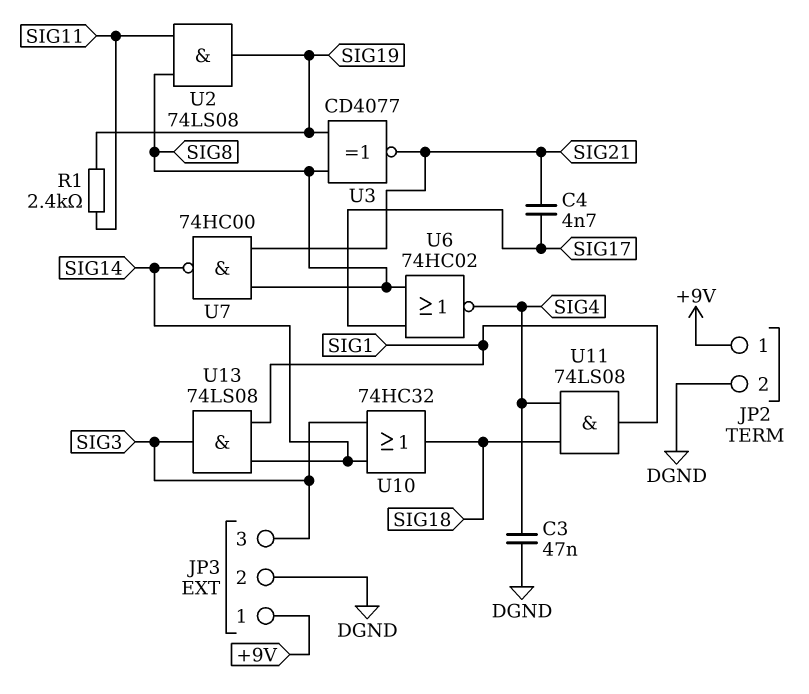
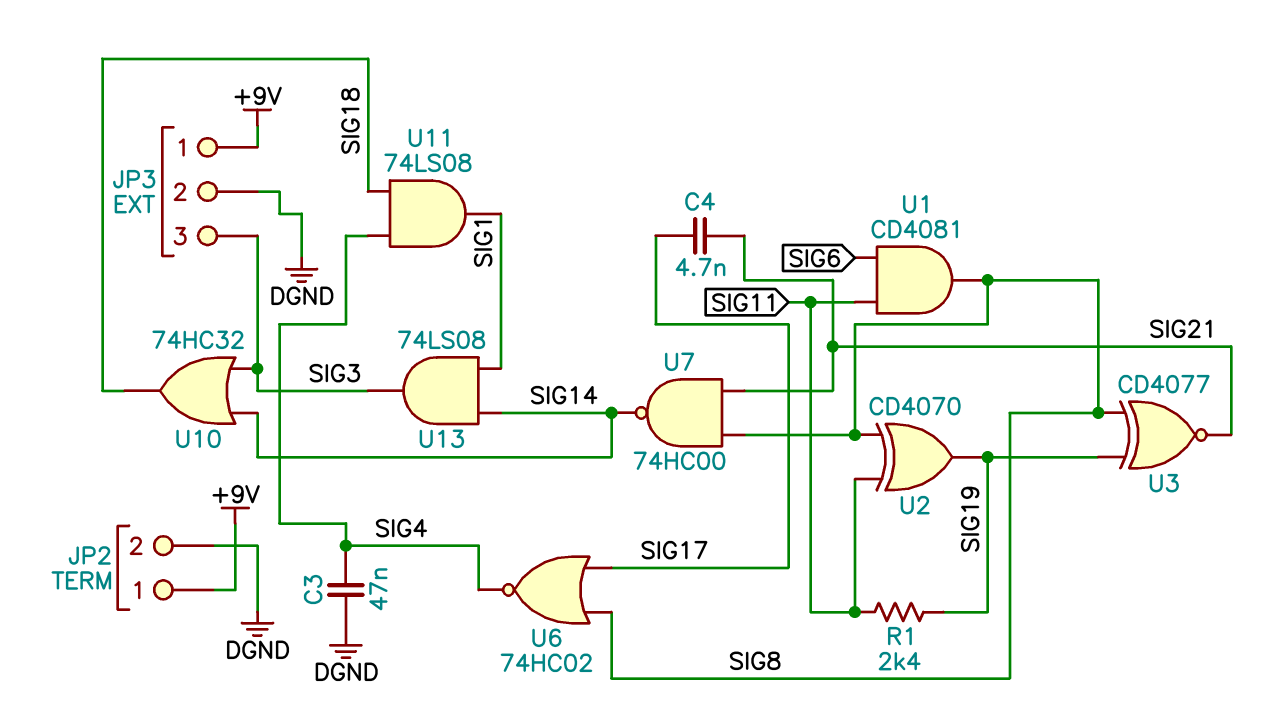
U1: none -> AND CD4081 (in SIG6, in SIG11, out SIG8)
U2: AND 74LS08 (in SIG8, in SIG11, out SIG19) -> XOR CD4070 (in SIG8, in SIG11, out SIG19)

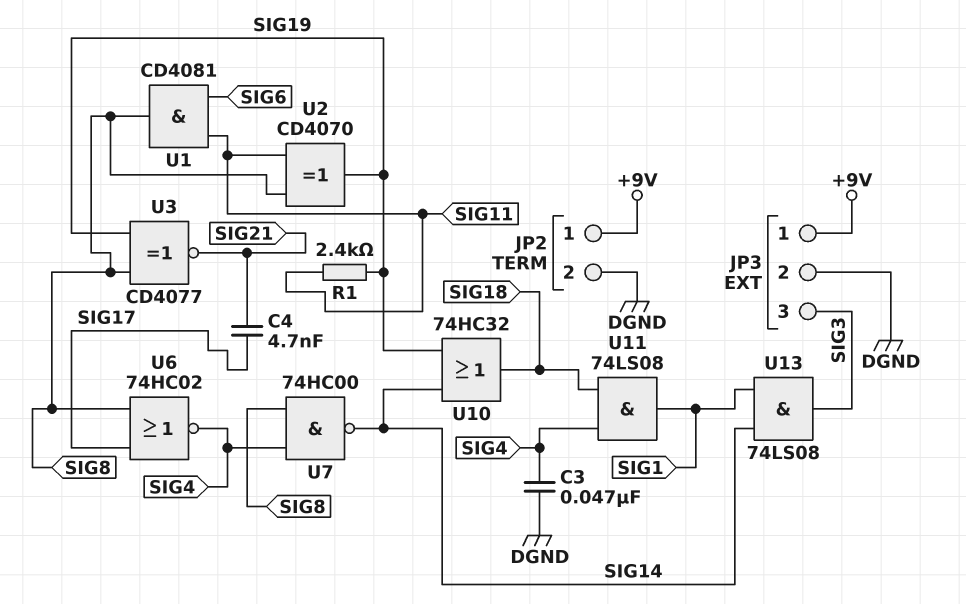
U7: NAND 74HC00 (in SIG8, in SIG21, out SIG14) -> NAND 74HC00 (in SIG4, in SIG8, out SIG14)
U10: OR 74HC32 (in SIG3, in SIG14, out SIG18) -> OR 74HC32 (in SIG14, in SIG19, out SIG18)

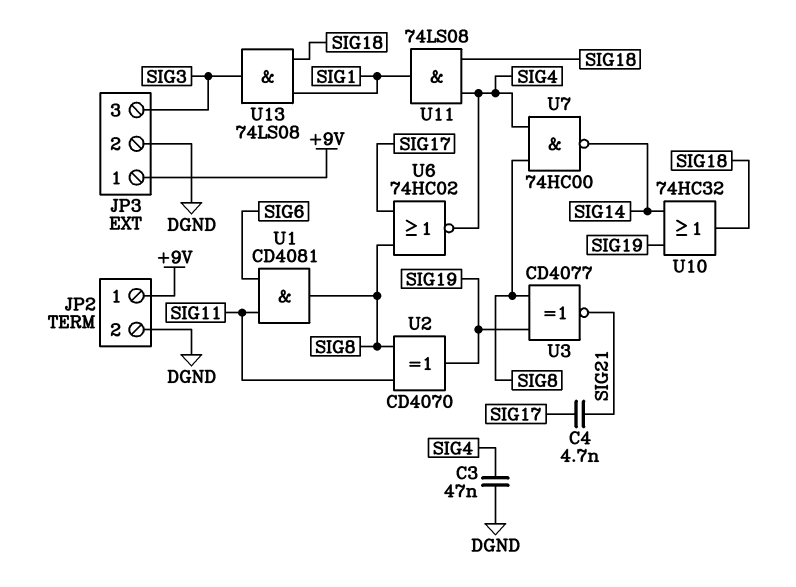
R1: 2.4k (SIG11, SIG19) -> none
U13: AND 74LS08 (in SIG1, in SIG14, out SIG3) -> AND 74LS08 (in SIG1, in SIG18, out SIG3)

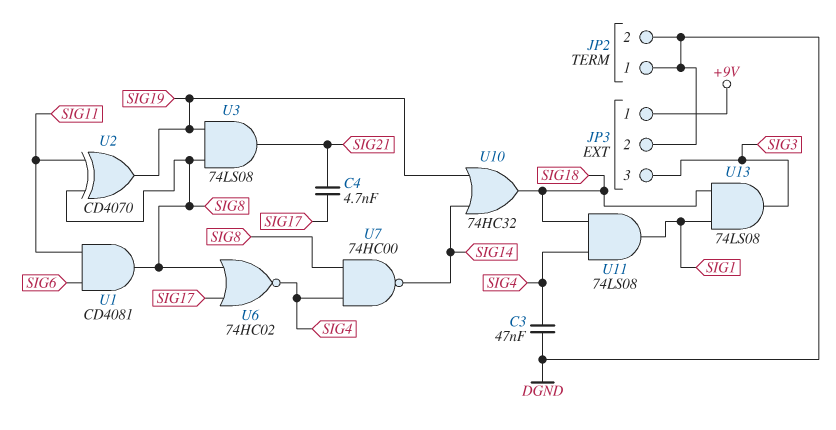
JP2 pin 1: +9V -> DGND
U3: XNOR CD4077 (in SIG8, in SIG19, out SIG21) -> AND 74LS08 (in SIG8, in SIG19, out SIG21)

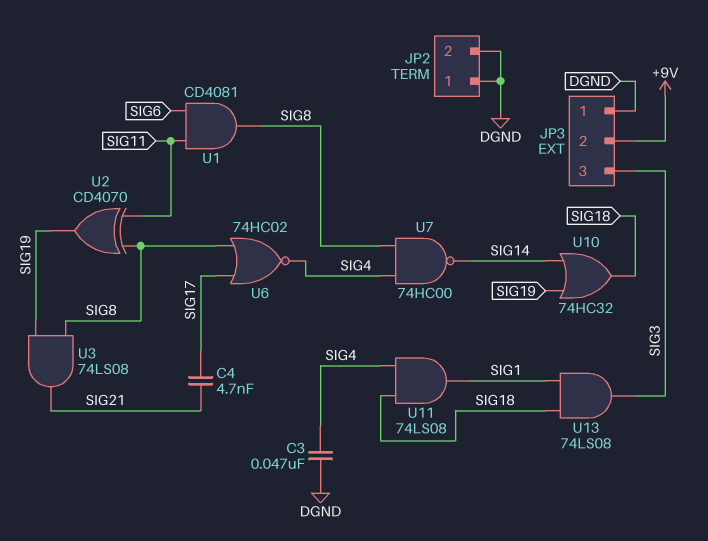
JP3 pin 1: +9V -> DGND
JP3 pin 2: DGND -> +9V

